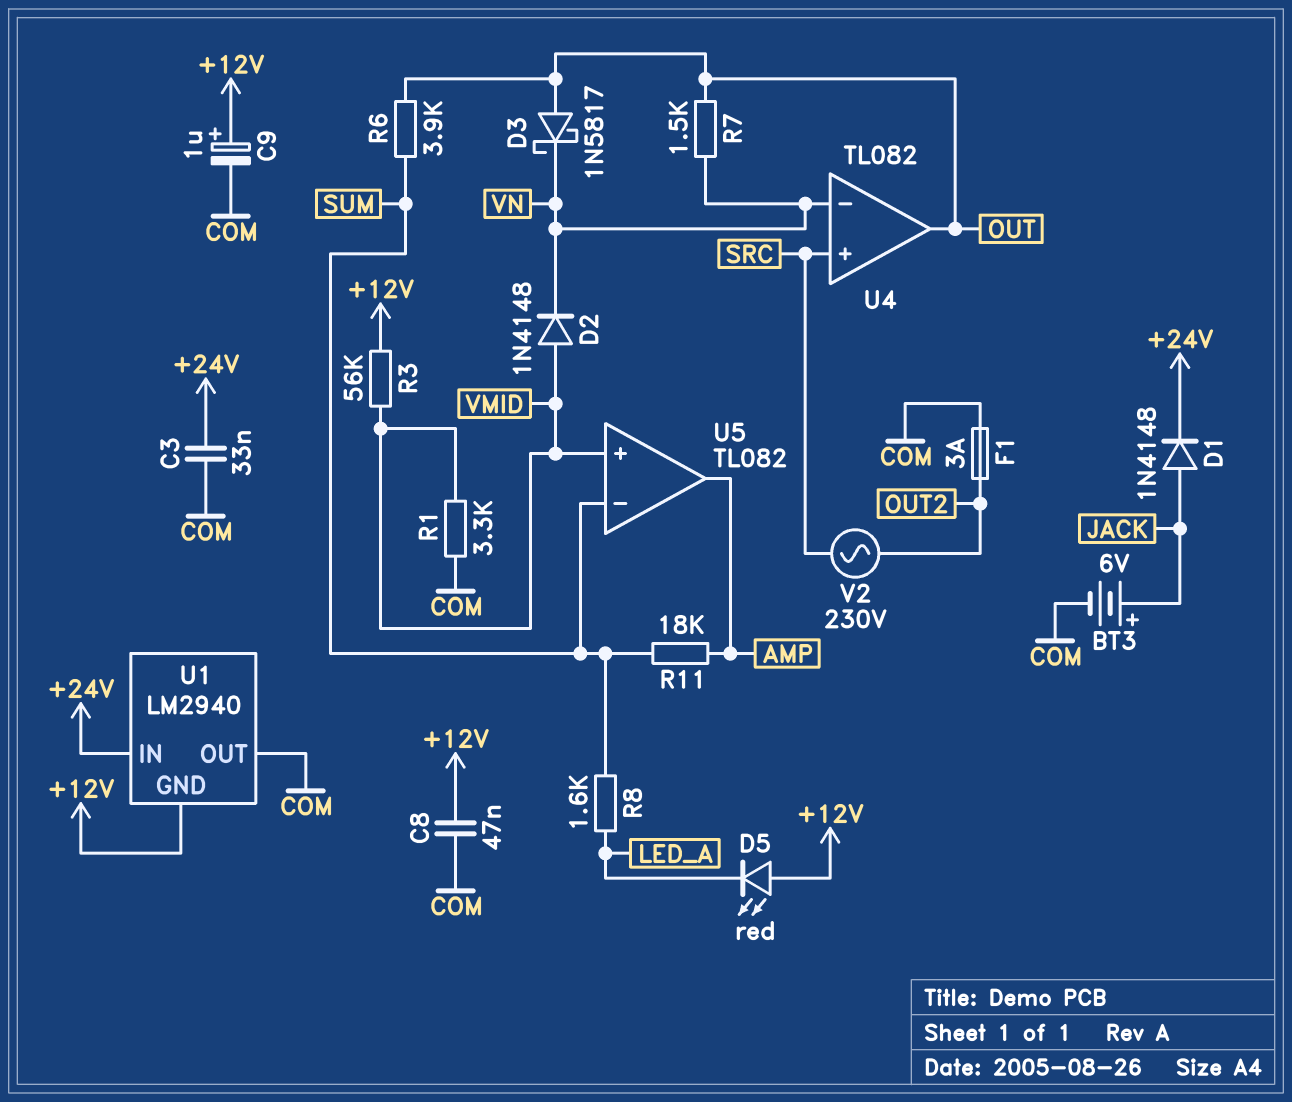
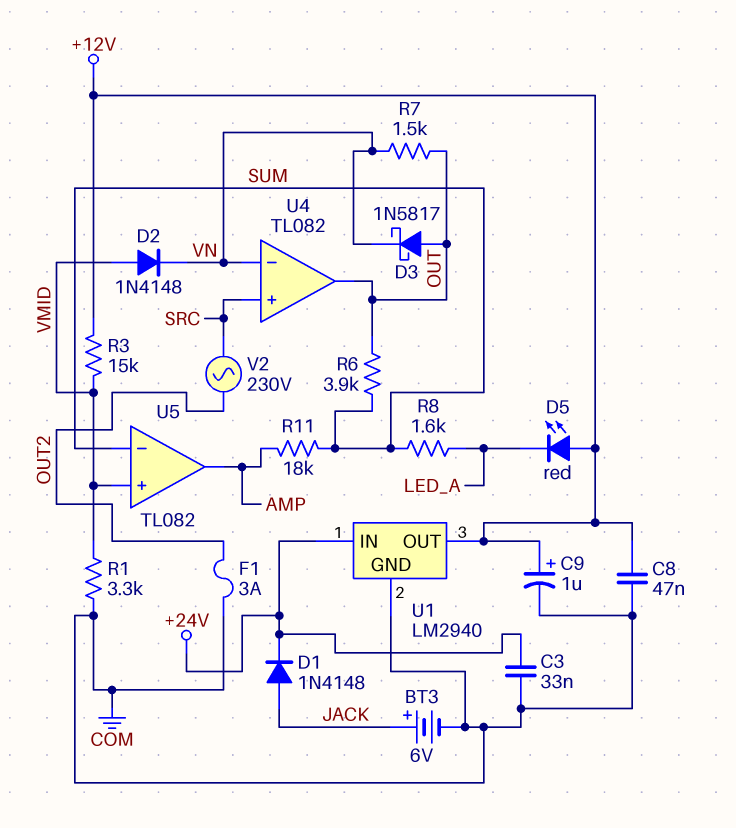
R3: 56k (+12V, VMID) -> 15k (+12V, VMID)
U1 pin GND: +12V -> COM
U1 pin OUT: COM -> +12V

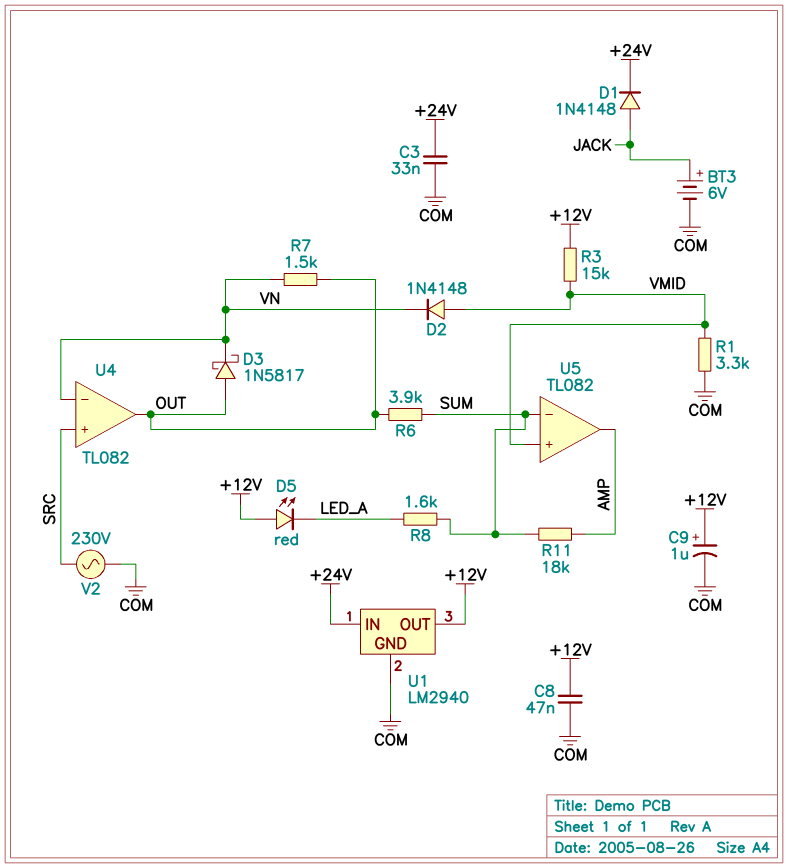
F1: 3A (COM, OUT2) -> none
V2: AC 230V (OUT2, SRC) -> AC 230V (COM, SRC)

